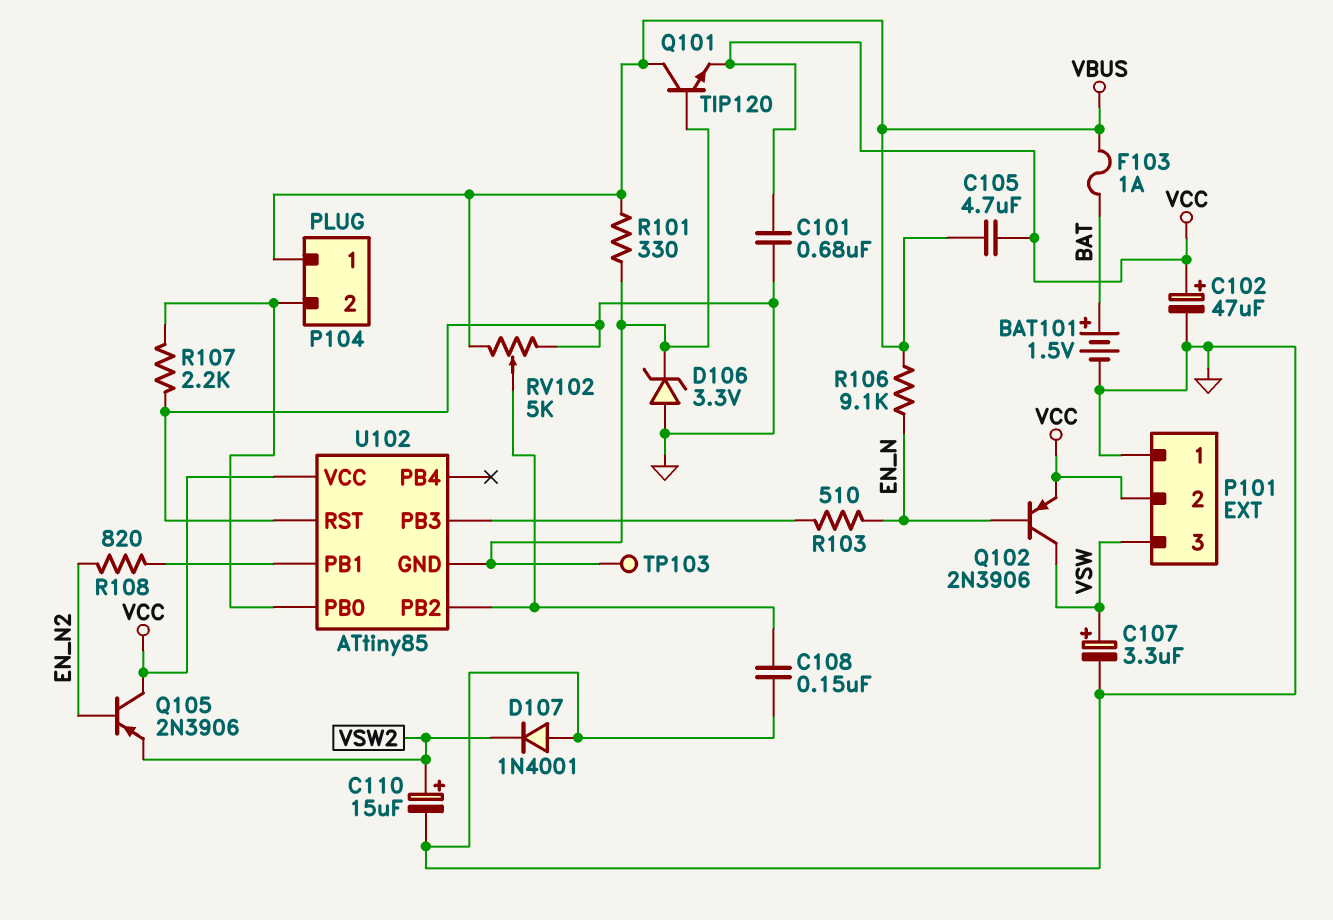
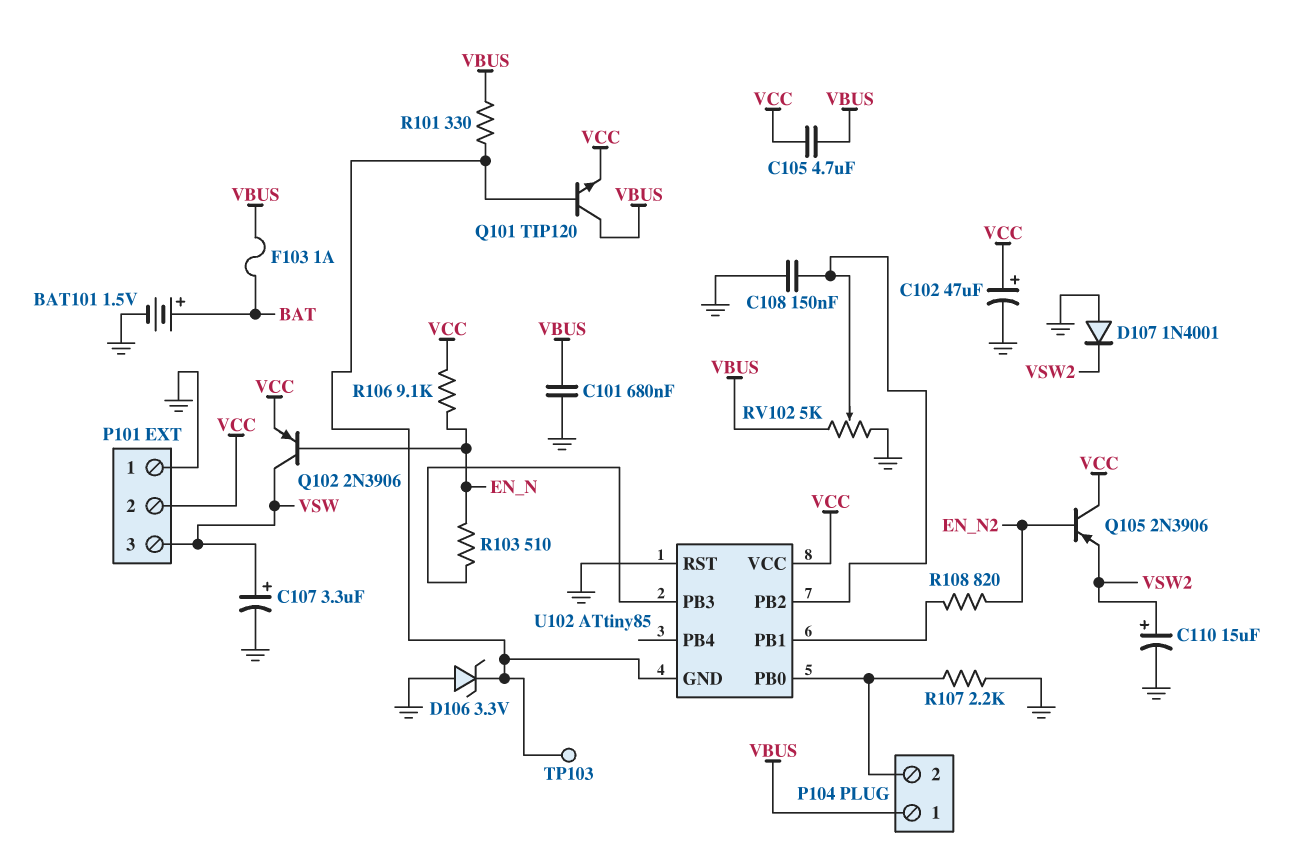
C101: 680nF (GND, VCC) -> 680nF (GND, VBUS)
R106: 9.1k (EN_N, VBUS) -> 9.1k (EN_N, VCC)

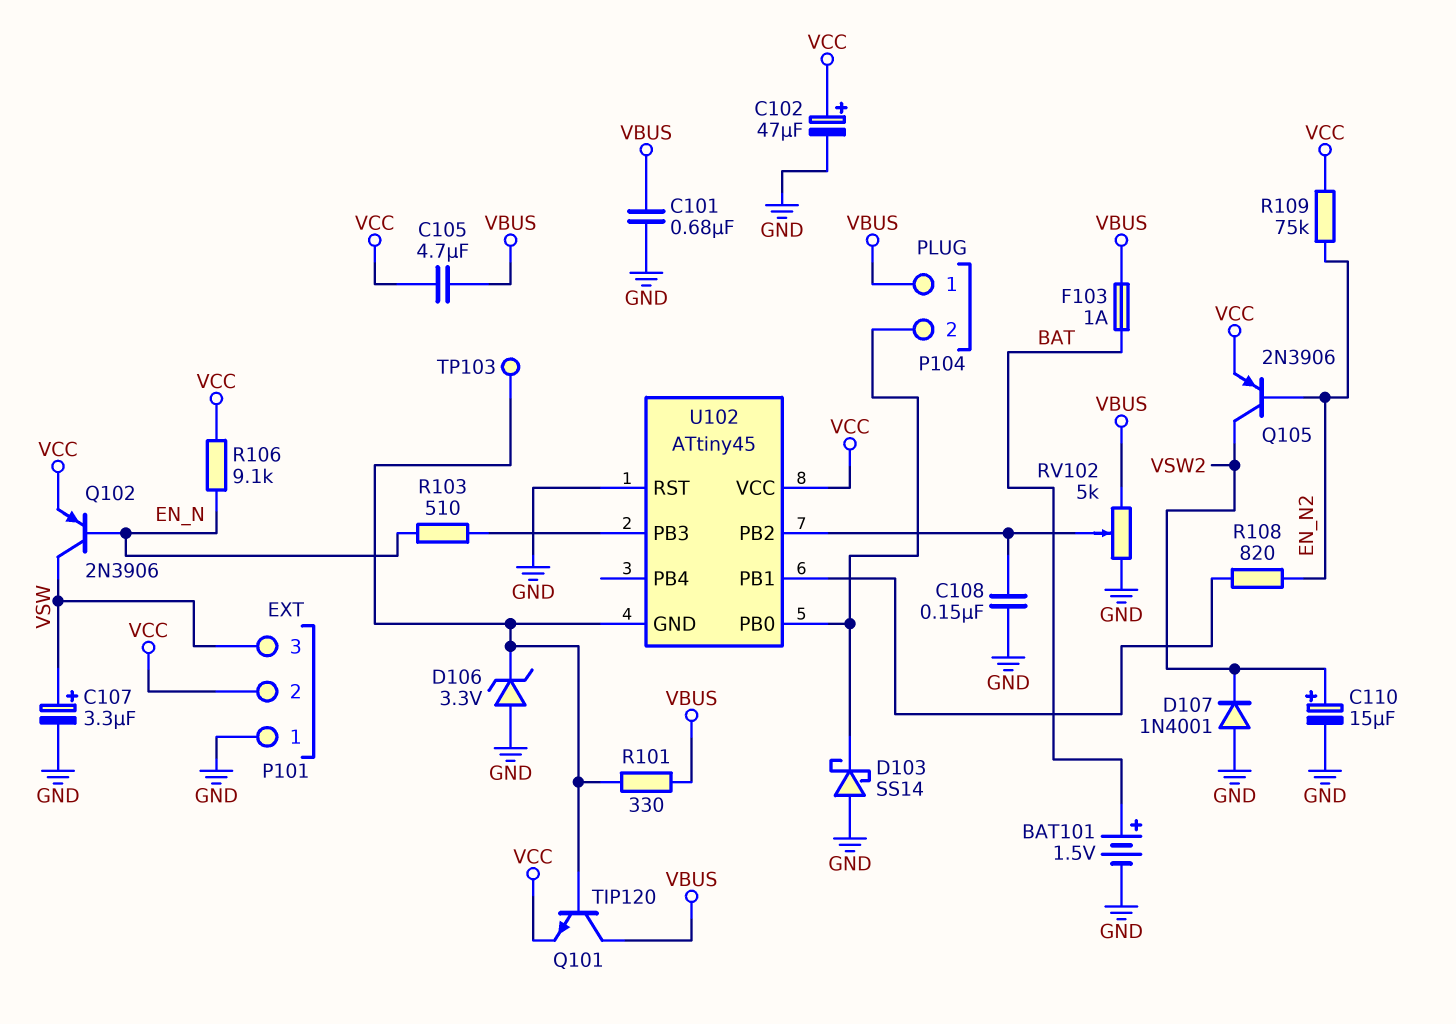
D103: none -> schottky SS14 (A GND, K P104/2)
Q105: PNP 2N3906 (B EN_N2, C VCC, E VSW2) -> PNP 2N3906 (B EN_N2, C VSW2, E VCC)
R107: 2.2k (GND, P104/2) -> none
R109: none -> 75k (EN_N2, VCC)
U102: ATtiny85 -> ATtiny45

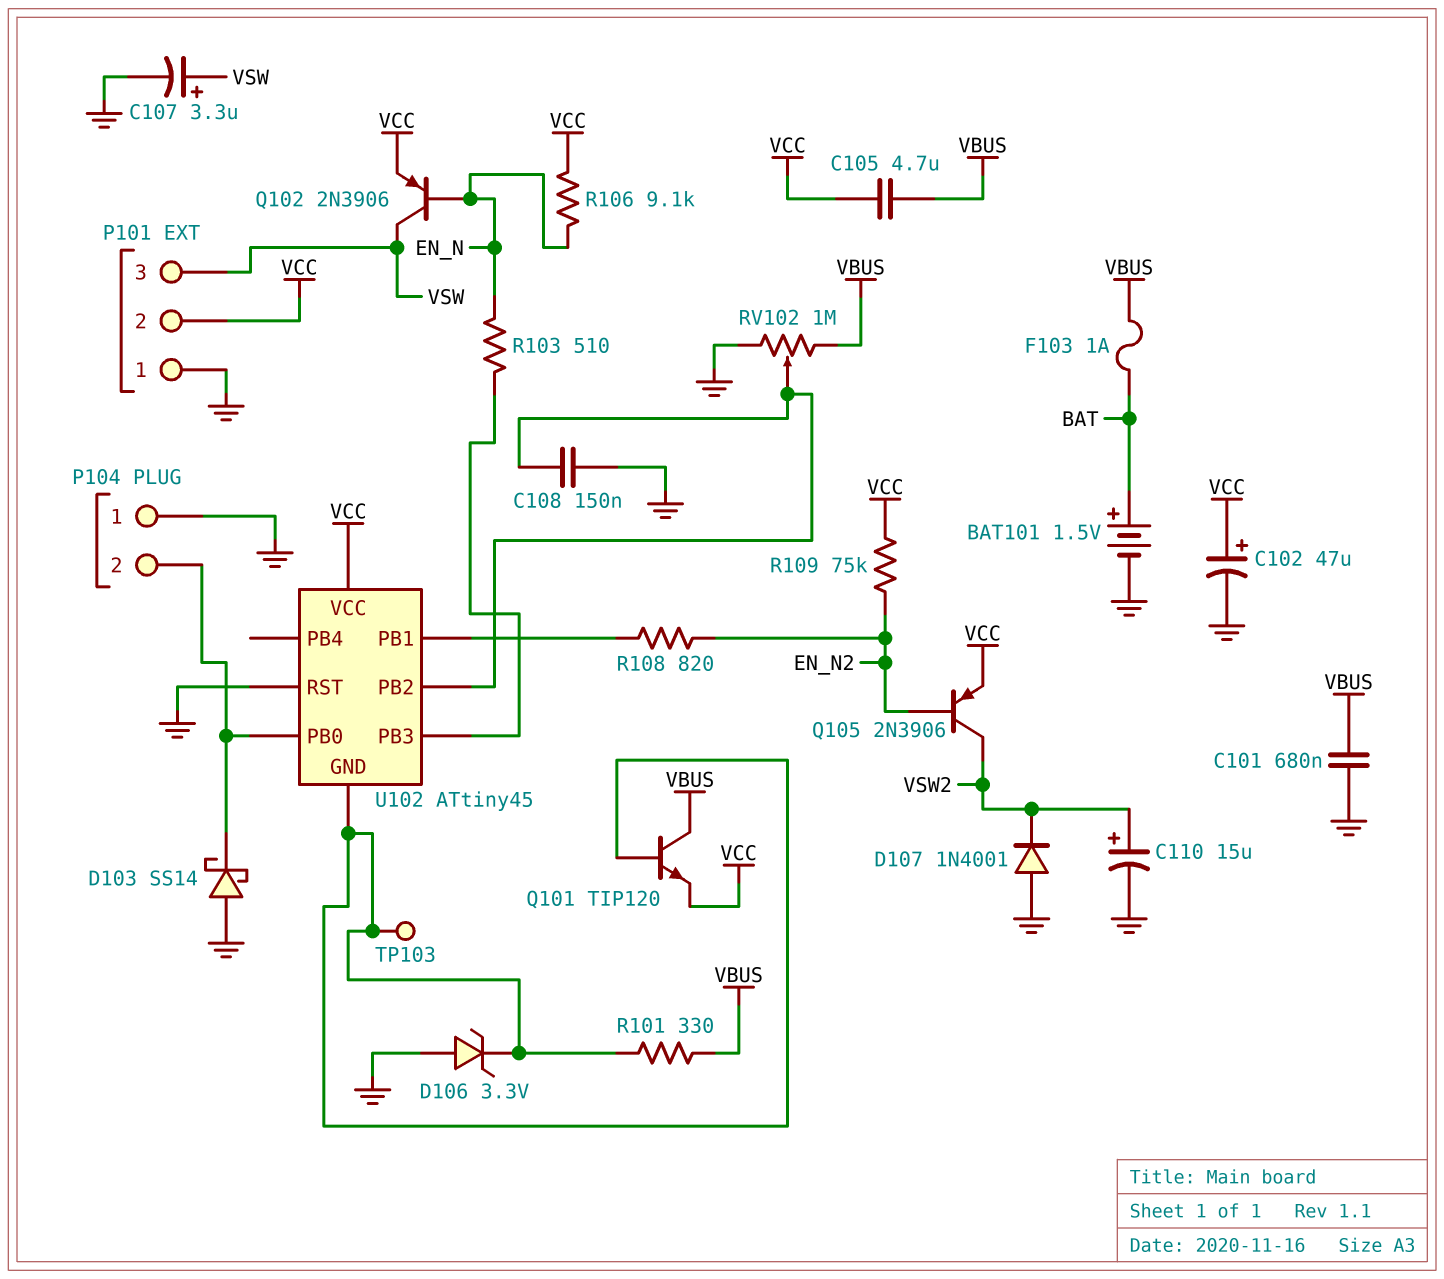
P104 pin 1: VBUS -> GND
RV102: 5k (GND, VBUS, wiper U102/PB2) -> 1M (GND, VBUS, wiper U102/PB2)

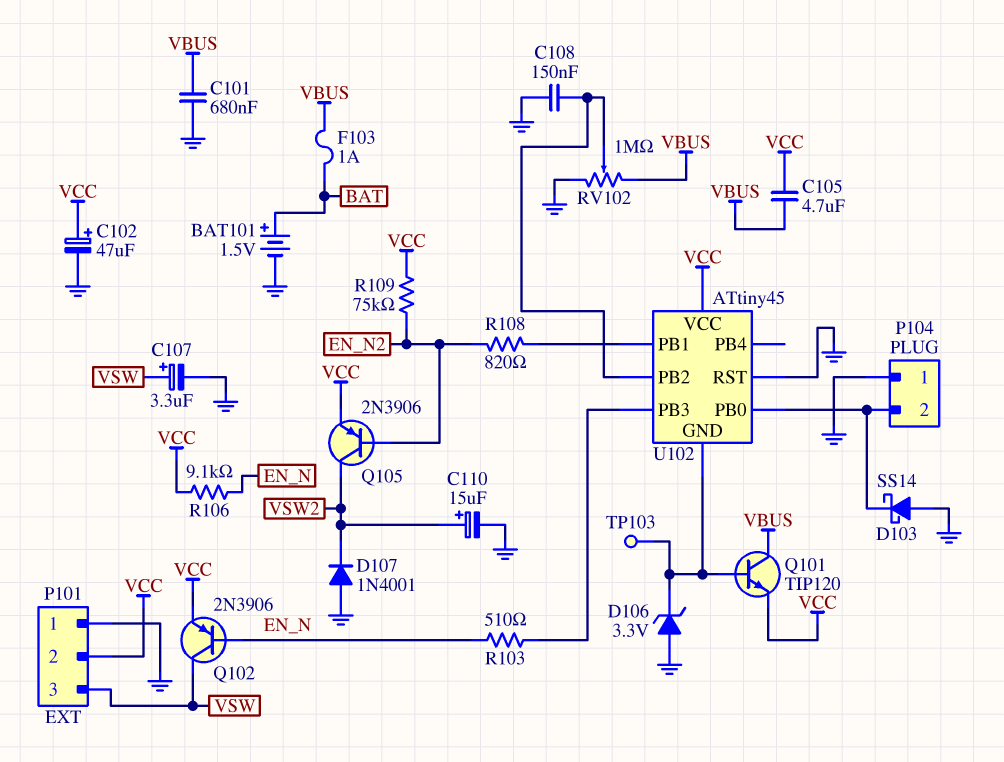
R101: 330 (U102/GND, VBUS) -> none

